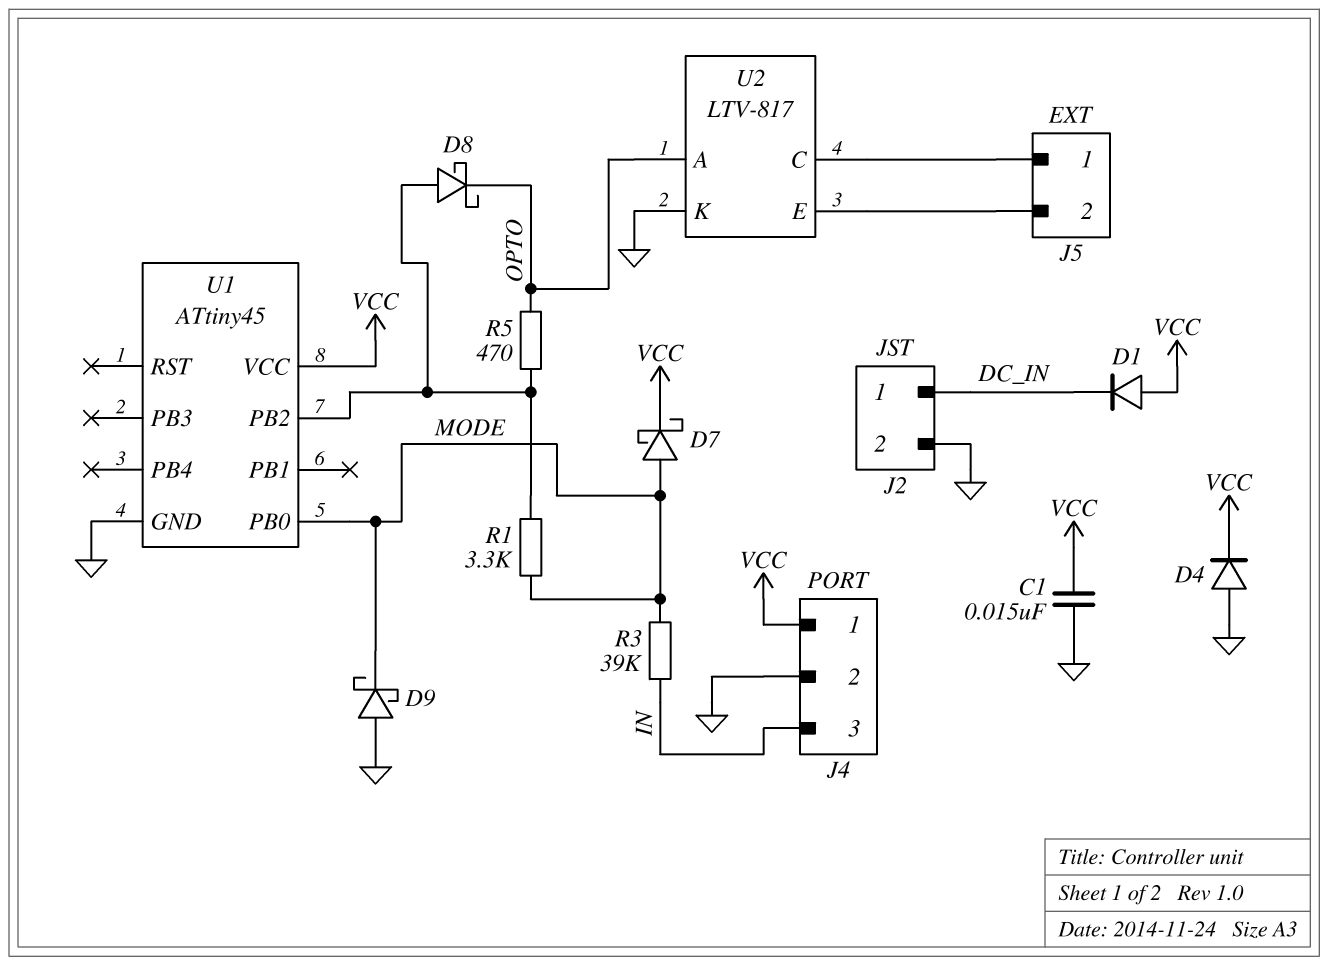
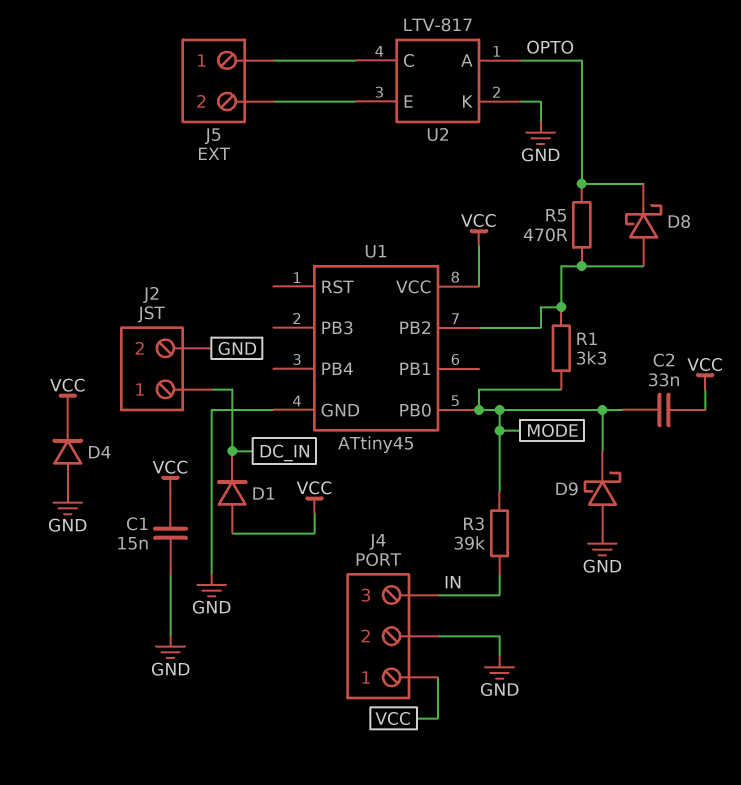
C2: none -> 33nF (MODE, VCC)
D7: schottky (A MODE, K VCC) -> none

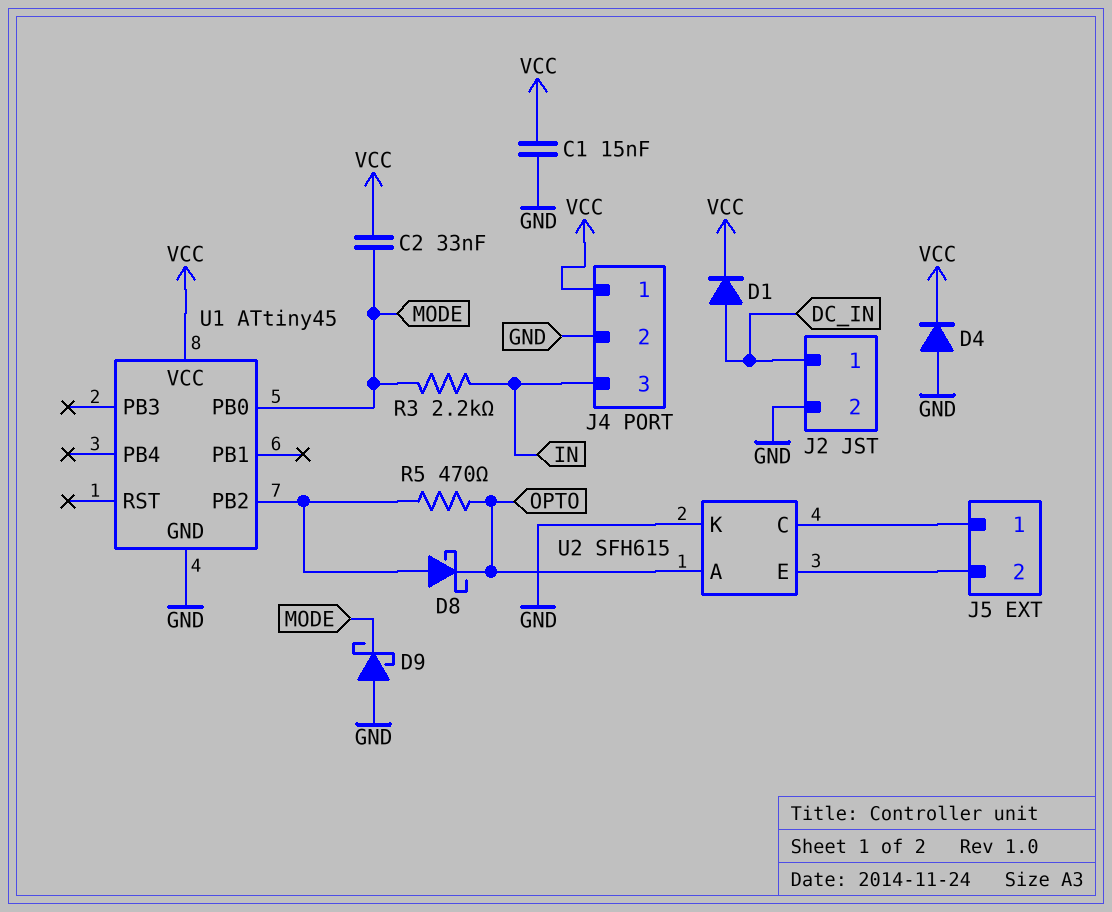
D1: diode (A VCC, K DC_IN) -> diode (A DC_IN, K VCC)
R1: 3.3k (MODE, U1/PB2) -> none
R3: 39k (IN, MODE) -> 2.2k (IN, MODE)
U2: LTV-817 -> SFH615

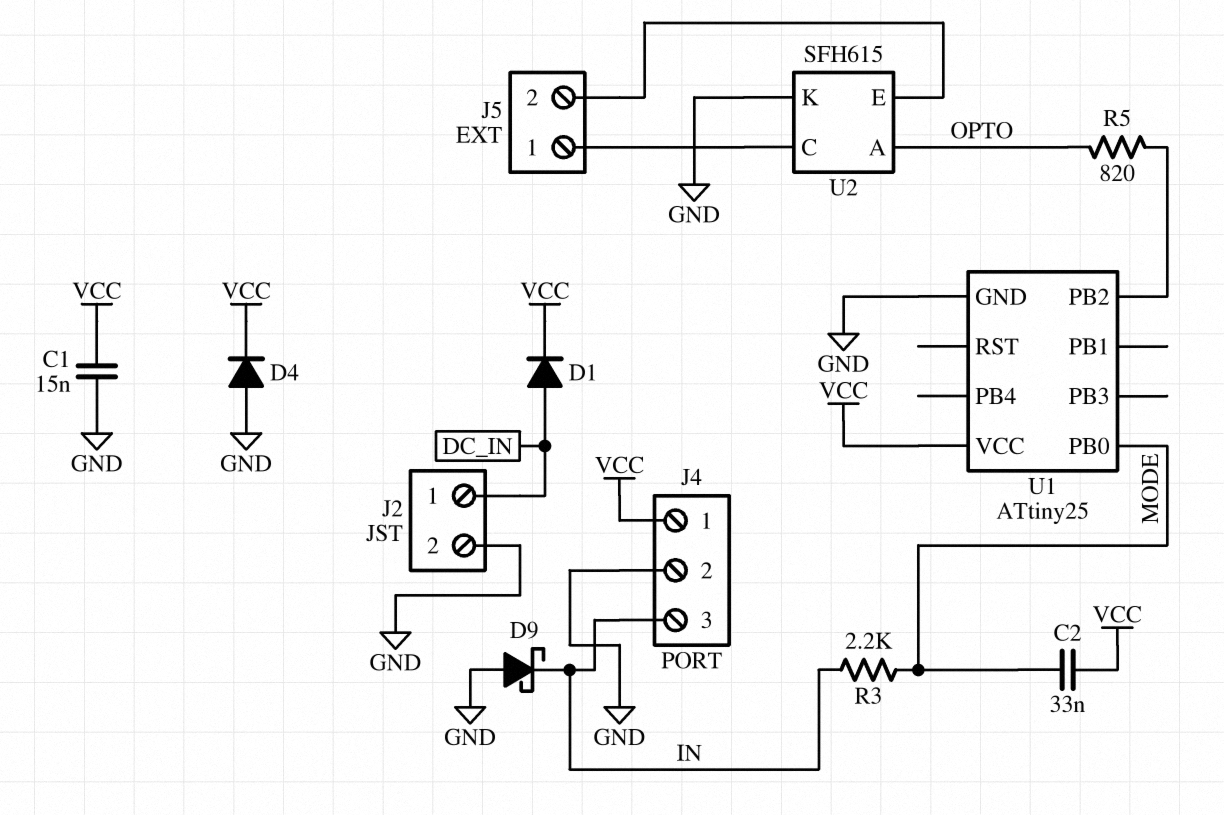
D8: schottky (A U1/PB2, K OPTO) -> none
D9: schottky (A GND, K MODE) -> schottky (A GND, K IN)
R5: 470 (OPTO, U1/PB2) -> 820 (OPTO, U1/PB2)
U1: ATtiny45 -> ATtiny25

